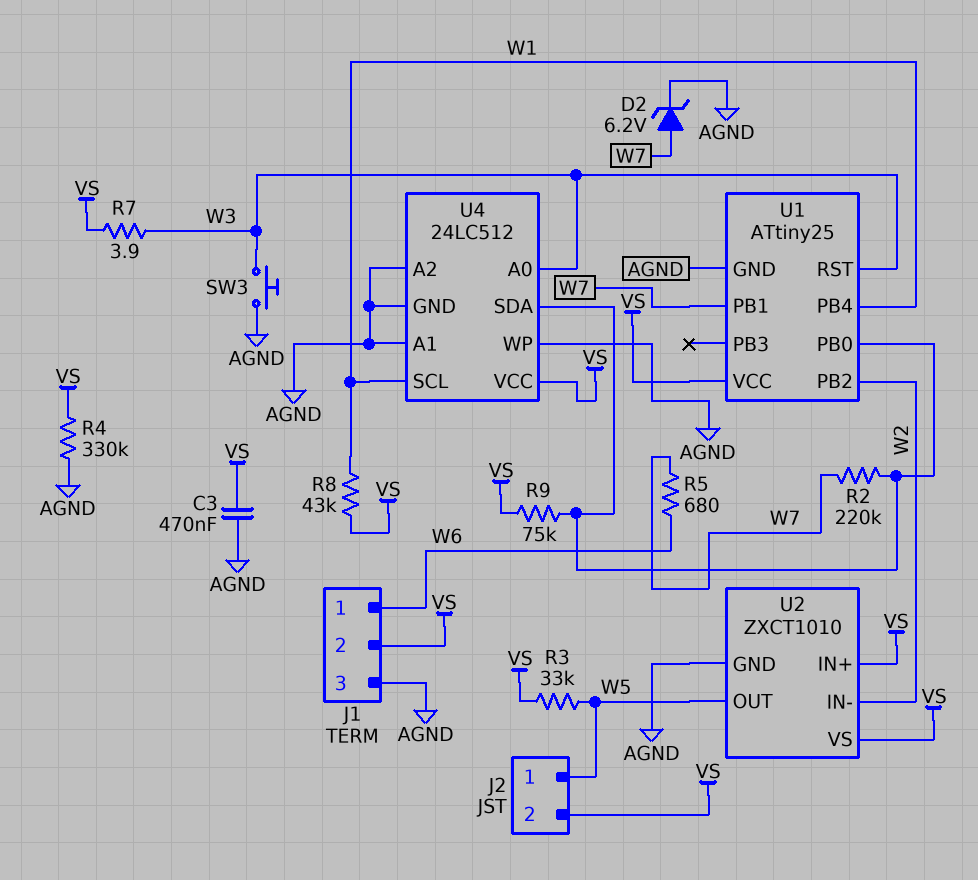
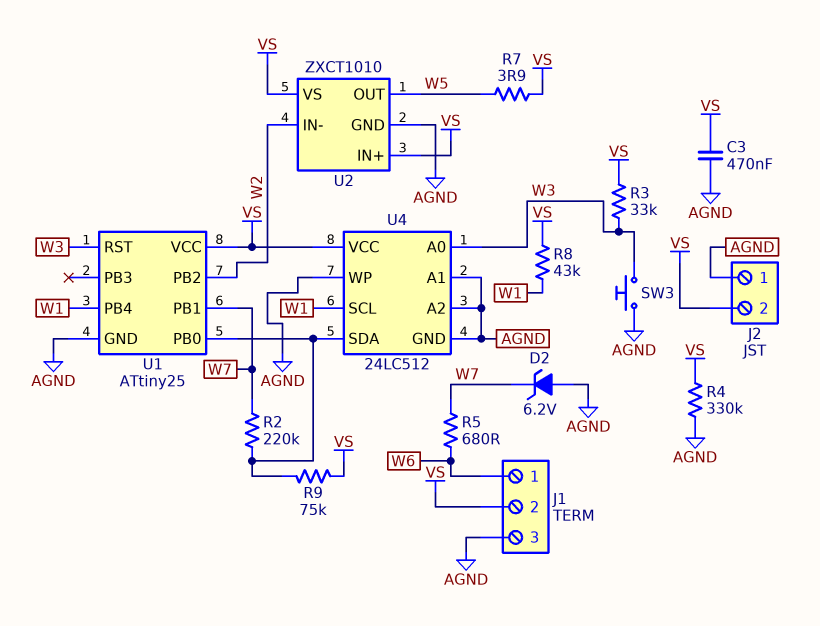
D2: zener 6.2V (A W7, K AGND) -> zener 6.2V (A AGND, K W7)
J2 pin 1: W5 -> AGND
R3: 33k (VS, W5) -> 33k (VS, W3)
R7: 3.9 (VS, W3) -> 3.9 (VS, W5)

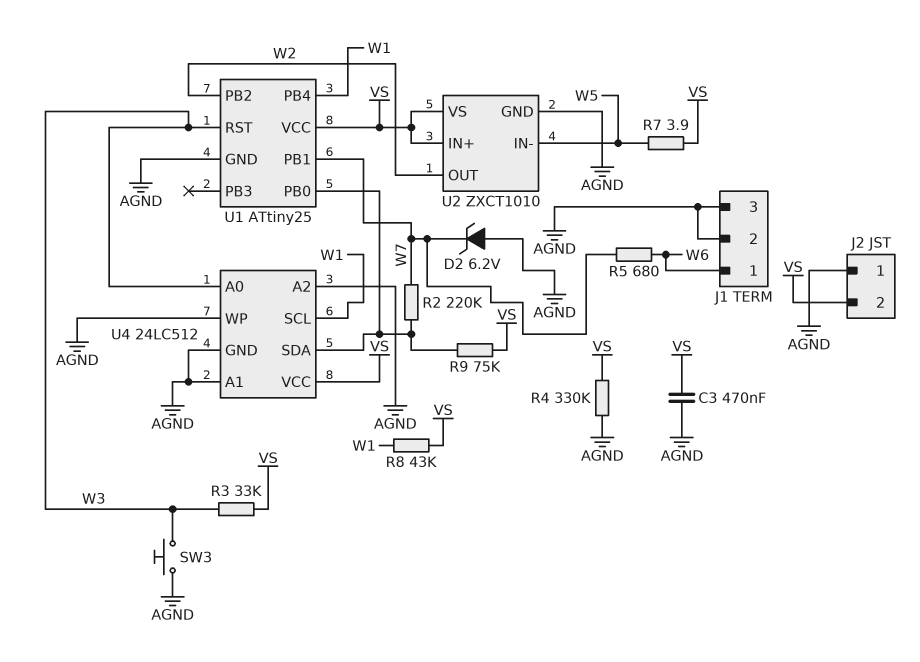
J1 pin 2: VS -> AGND
U2 pin IN-: W2 -> W5
U2 pin OUT: W5 -> W2

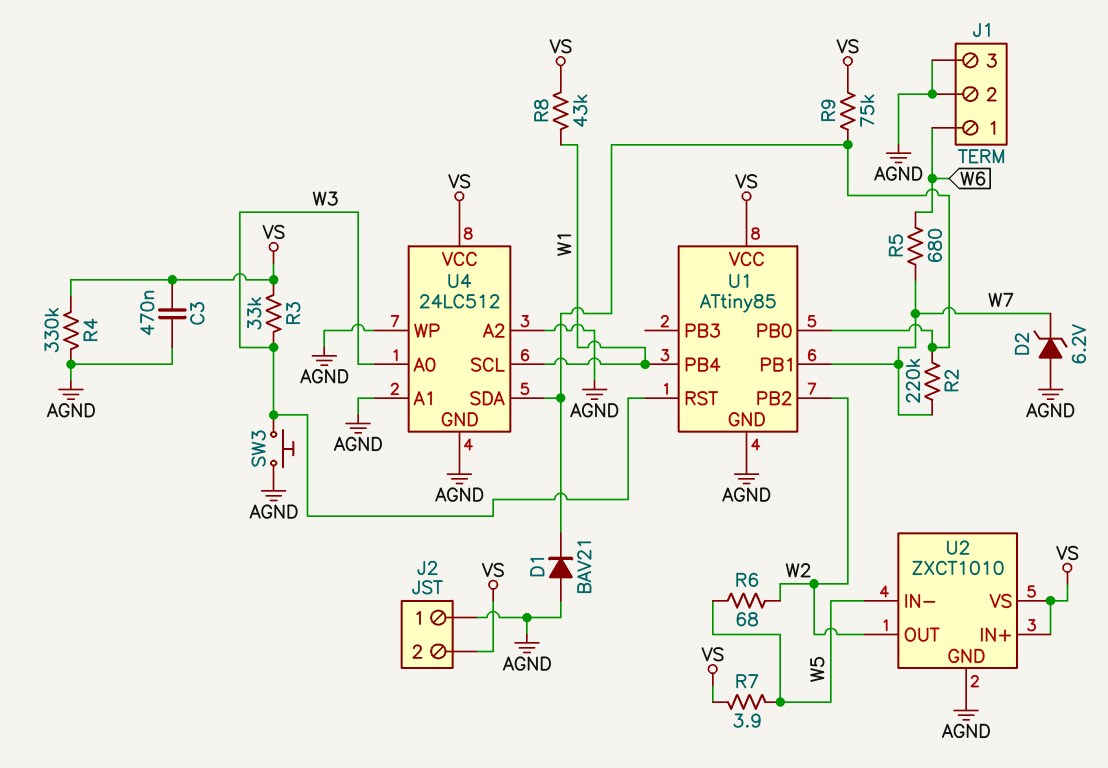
D1: none -> diode BAV21 (A AGND, K U1/PB0)
R6: none -> 68 (W2, W5)
U1: ATtiny25 -> ATtiny85

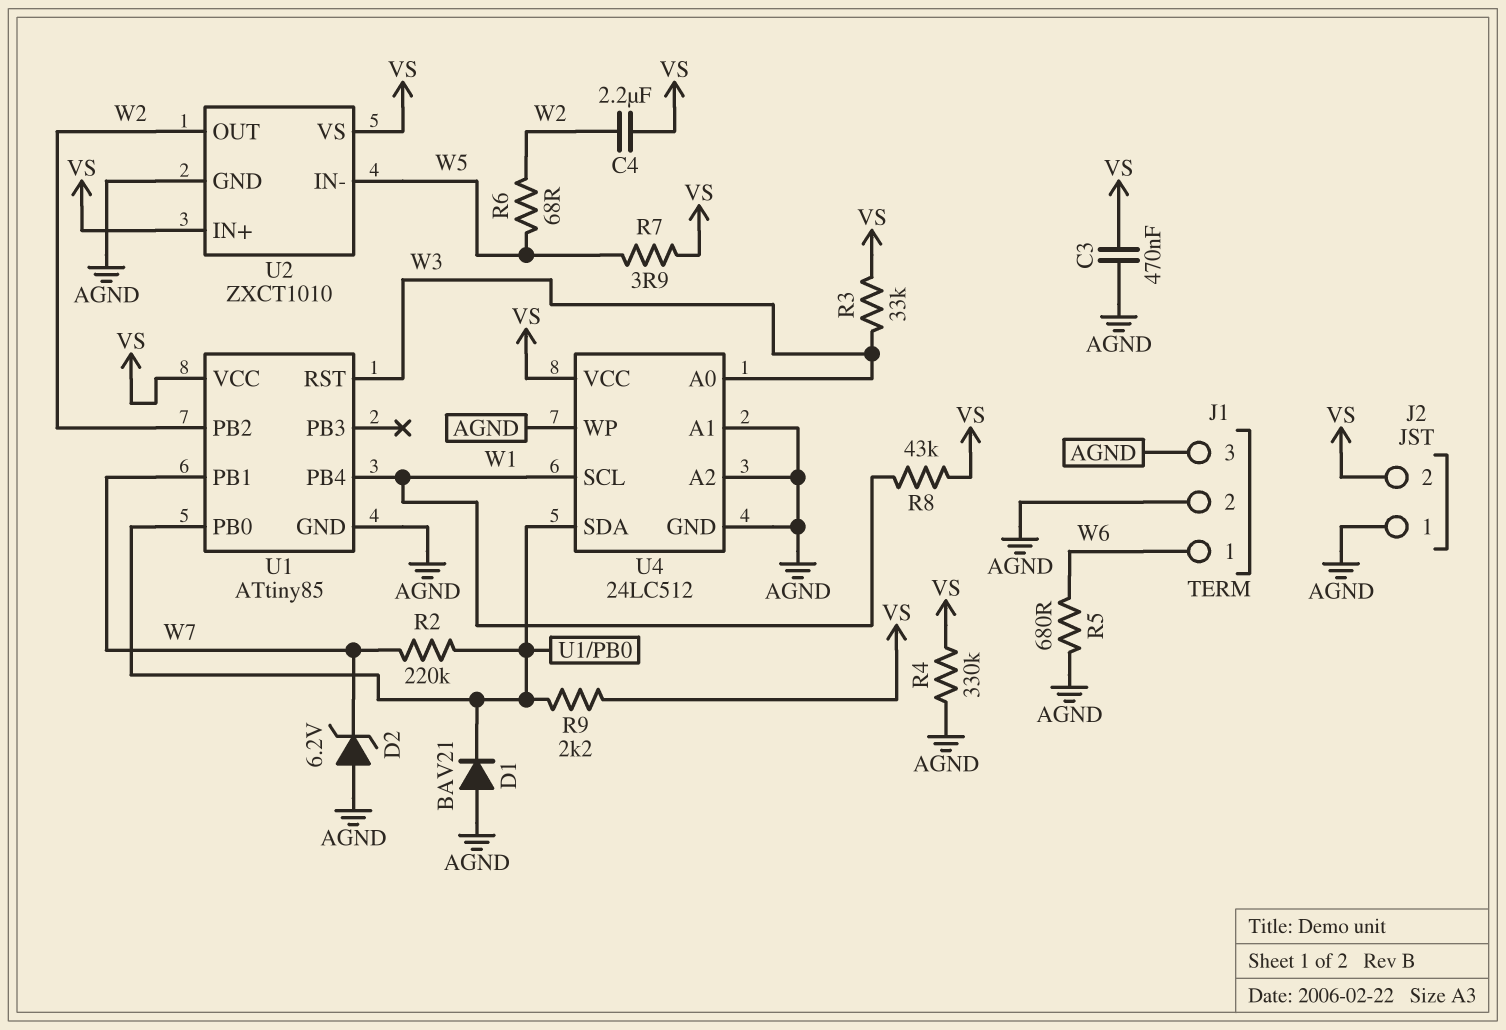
C4: none -> 2.2uF (VS, W2)
R5: 680 (W6, W7) -> 680 (AGND, W6)
R9: 75k (U1/PB0, VS) -> 2.2k (U1/PB0, VS)
SW3: button (AGND, W3) -> none

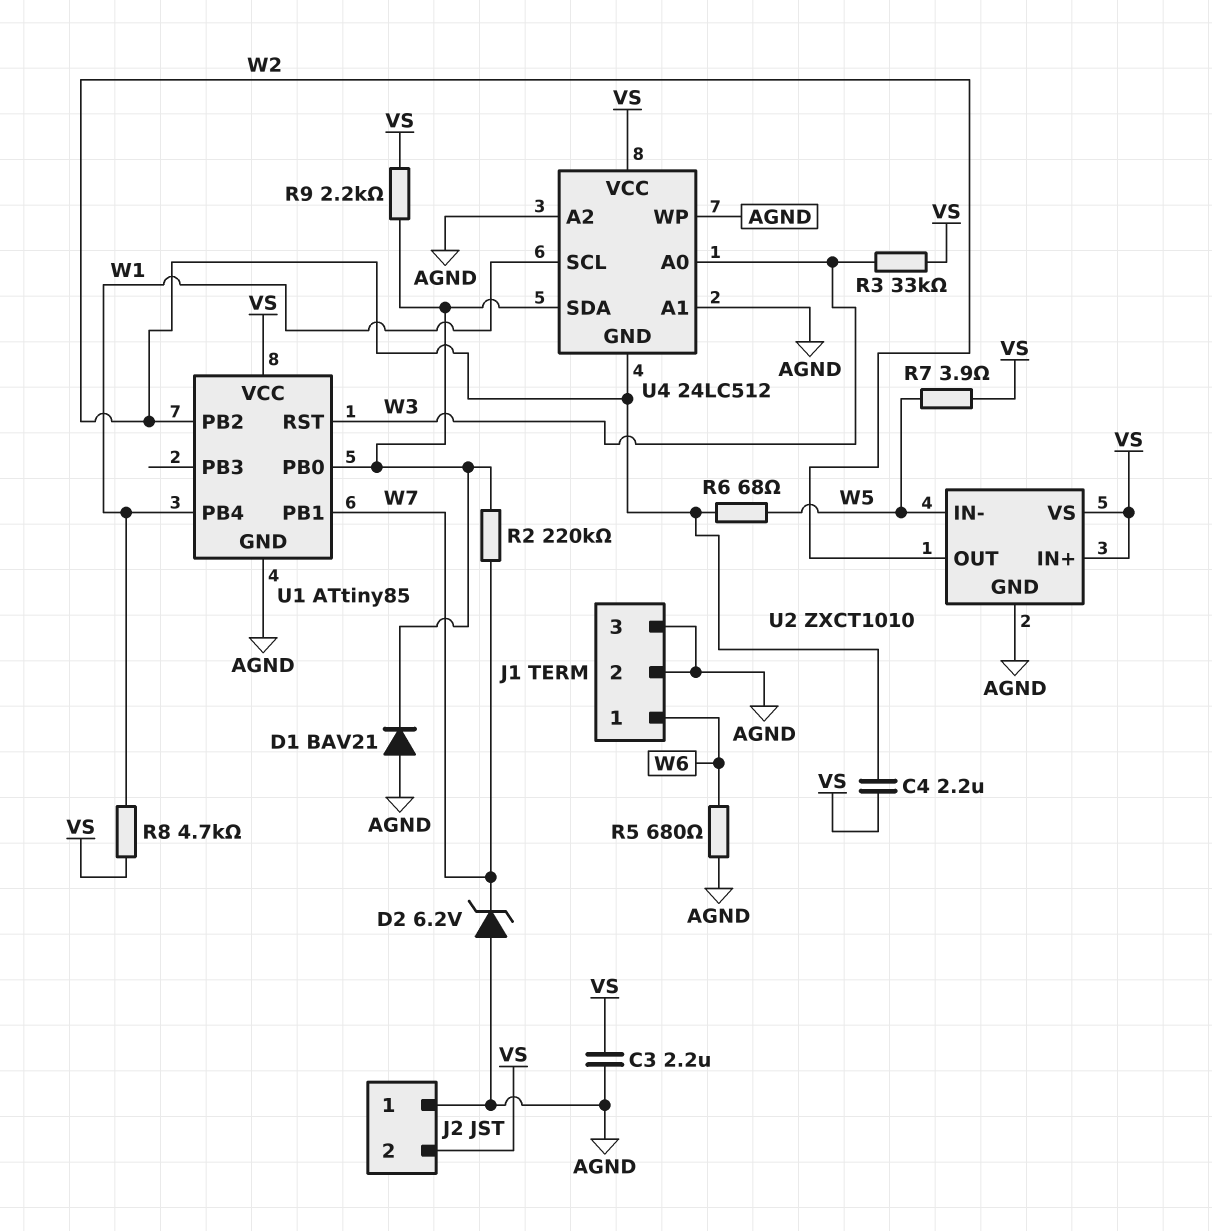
C3: 470nF (AGND, VS) -> 2.2uF (AGND, VS)
R4: 330k (AGND, VS) -> none
R8: 43k (VS, W1) -> 4.7k (VS, W1)
U4 pin GND: AGND -> W2

